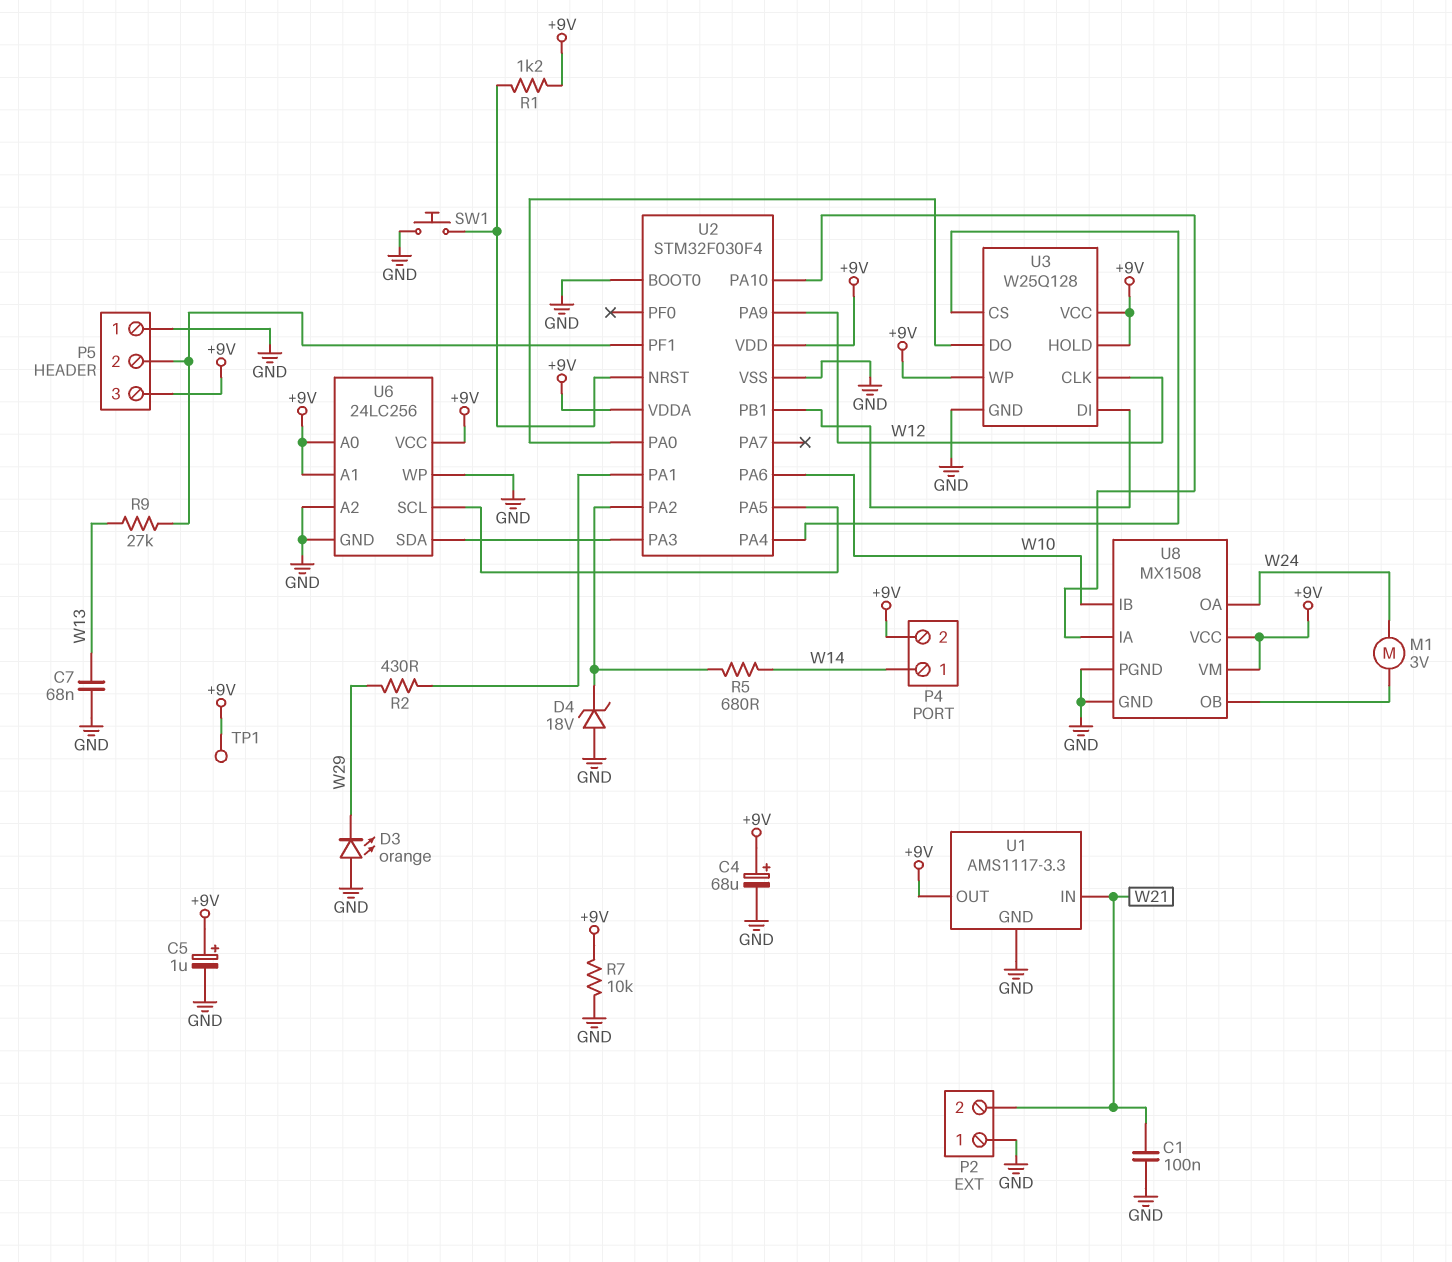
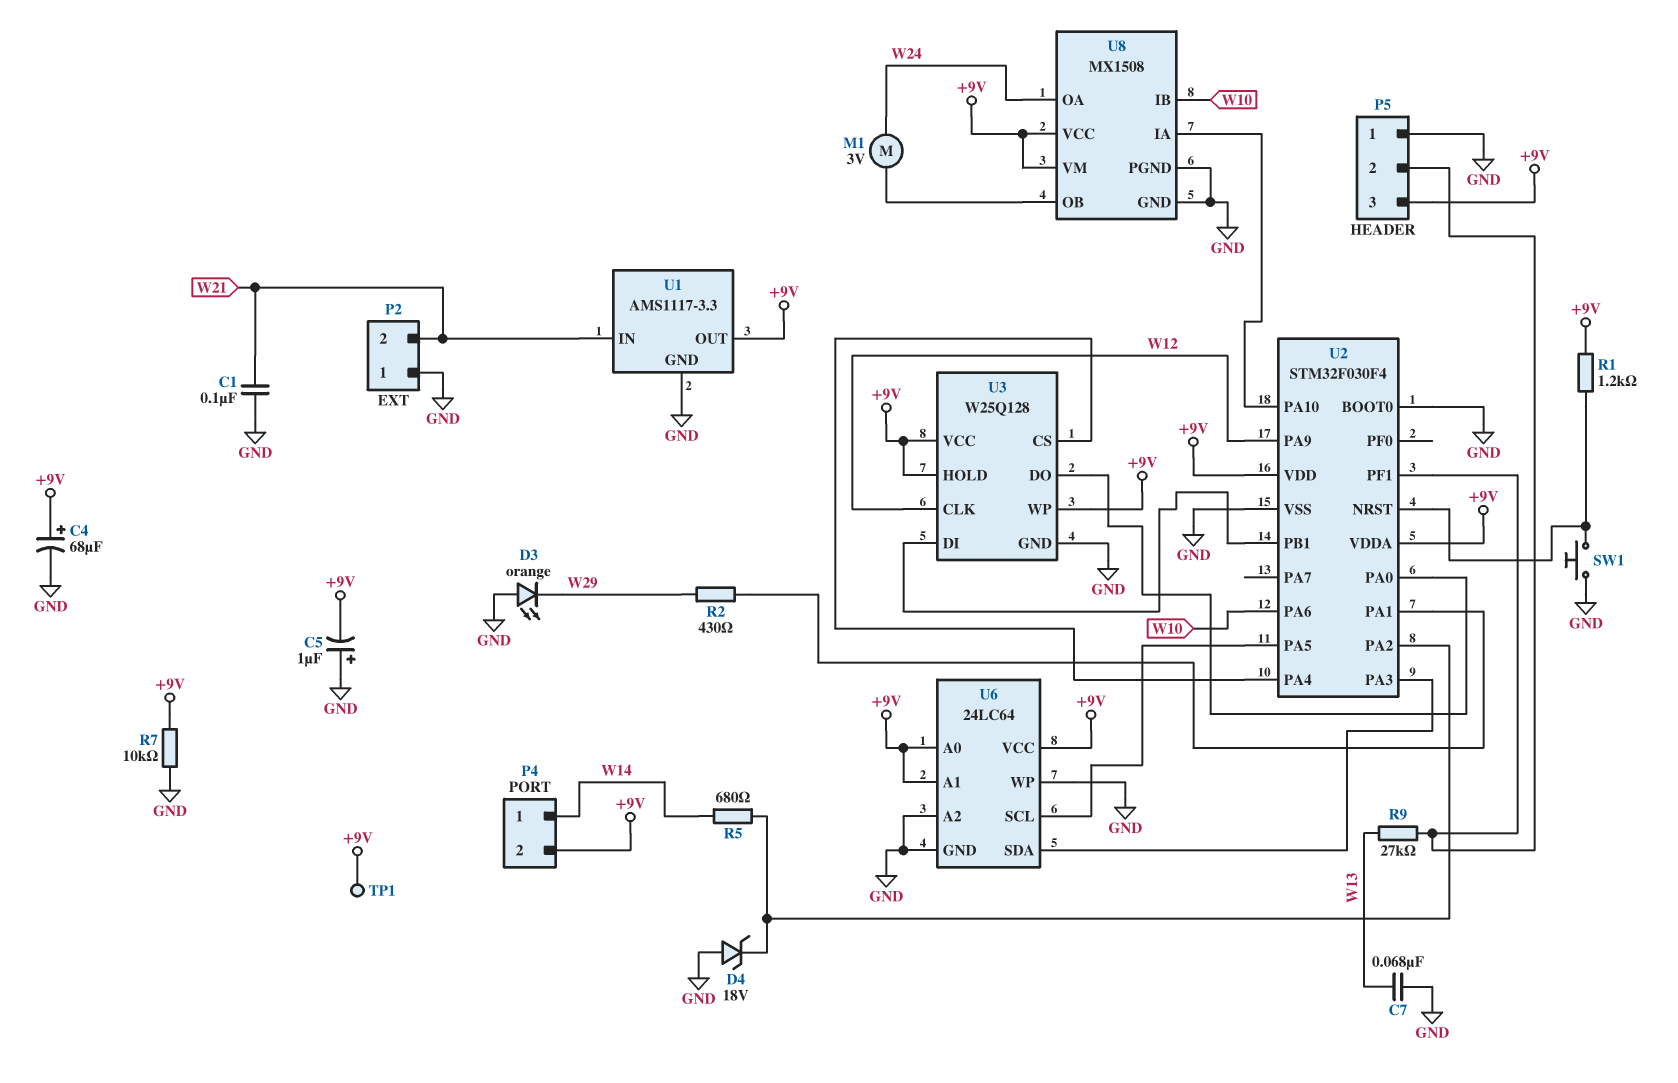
C5: 1uF (plus +9V, minus GND) -> 1uF (plus GND, minus +9V)
U6: 24LC256 -> 24LC64

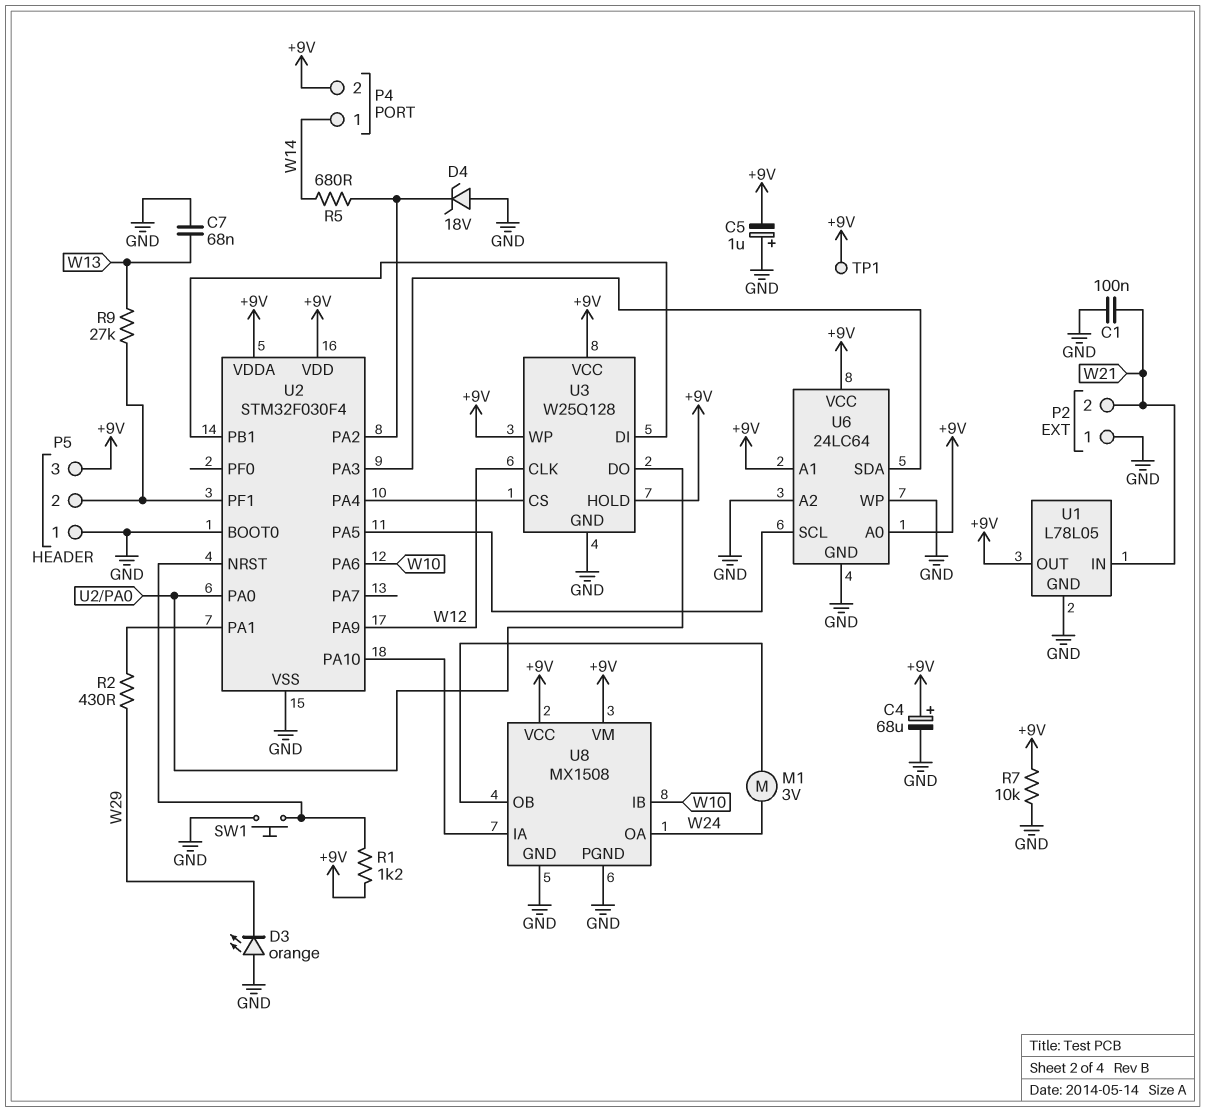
U1: AMS1117-3.3 -> L78L05

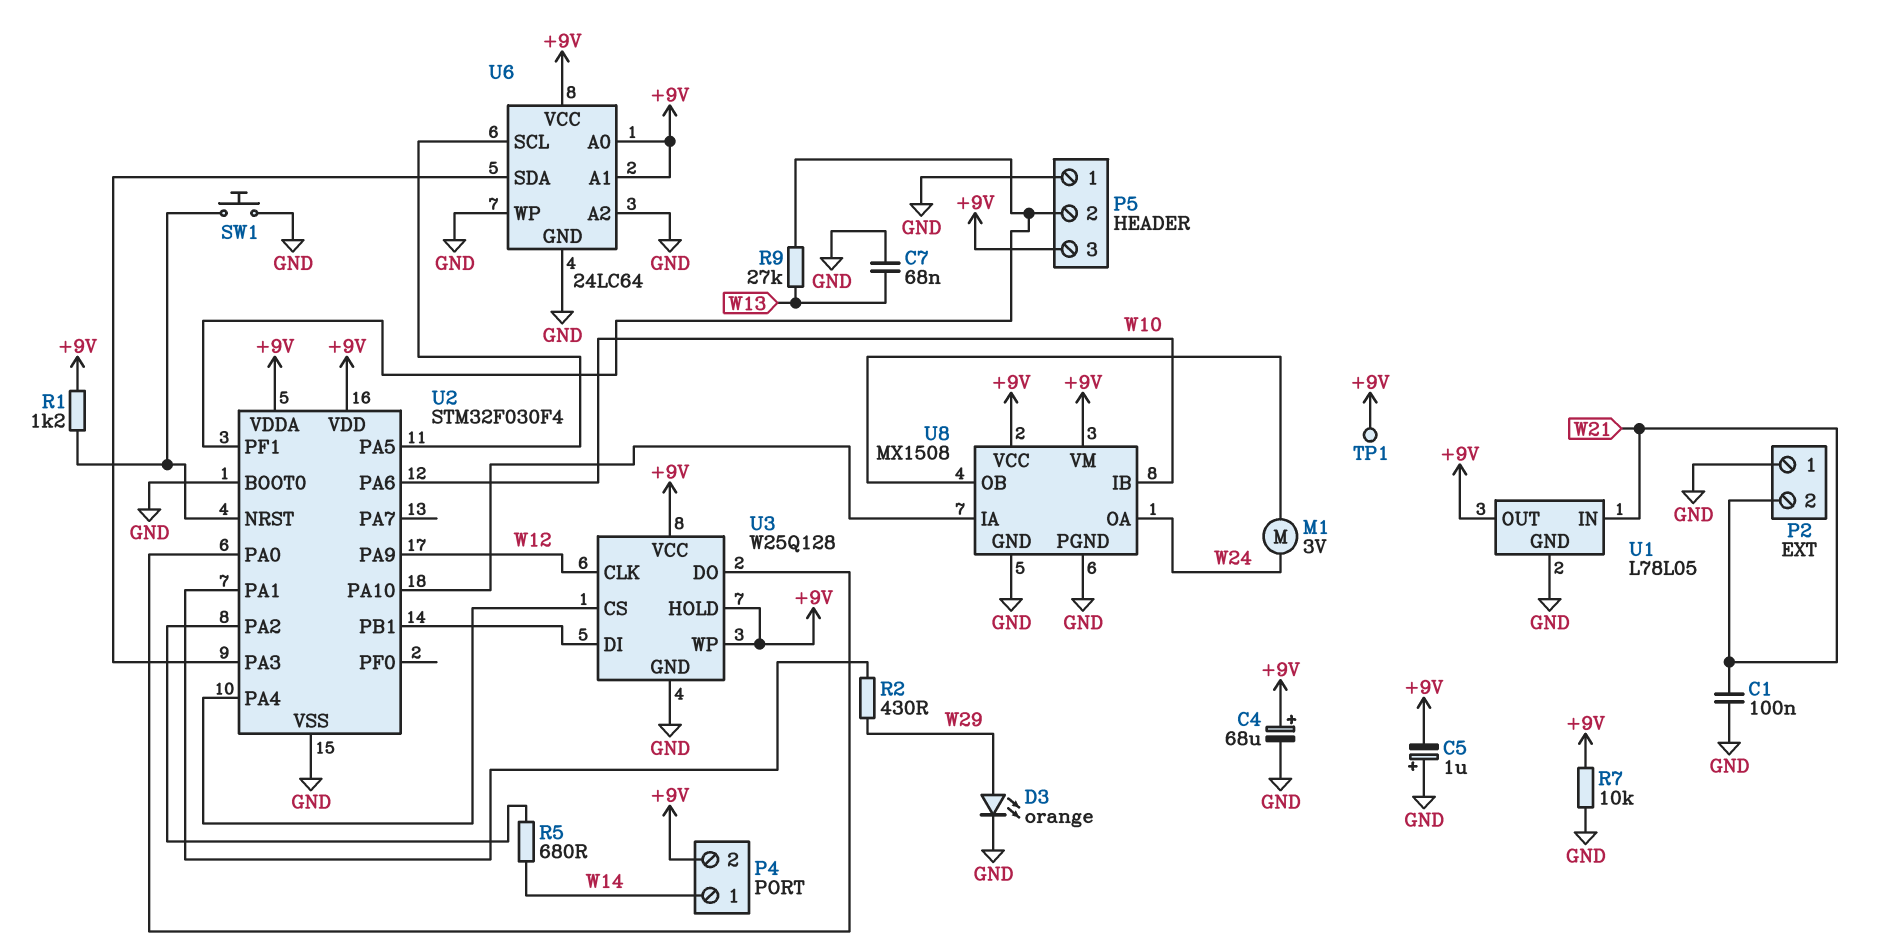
D3: LED orange (A GND, K W29) -> LED orange (A W29, K GND)
D4: zener 18V (A GND, K U2/PA2) -> none

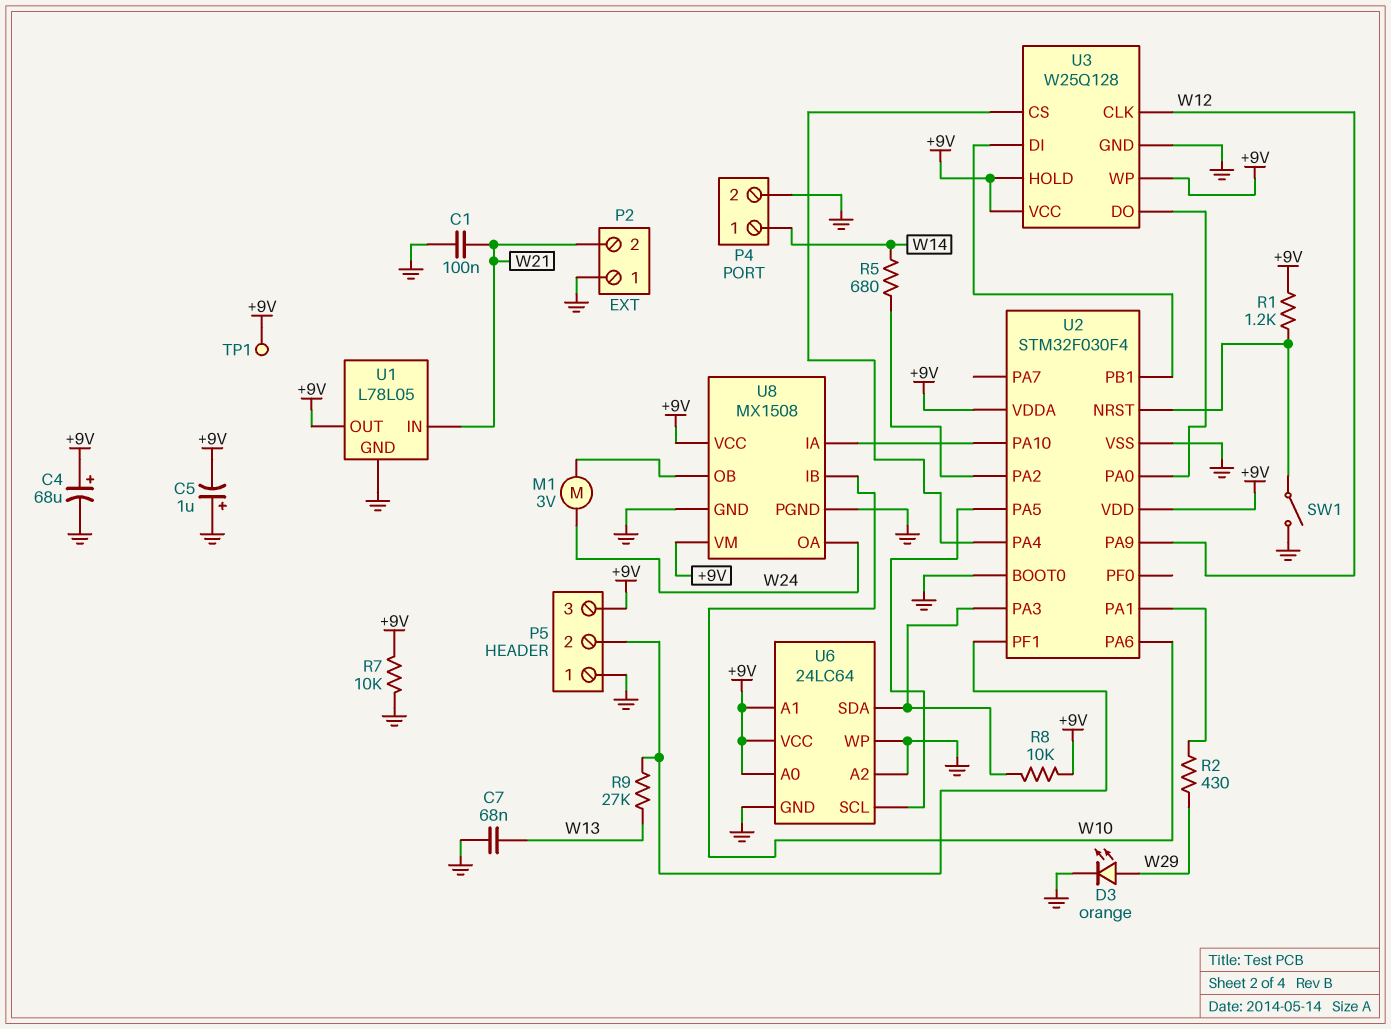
P4 pin 2: +9V -> GND
R8: none -> 10k (+9V, U2/PA3)
SW1: button (GND, U2/NRST) -> switch (GND, U2/NRST)

